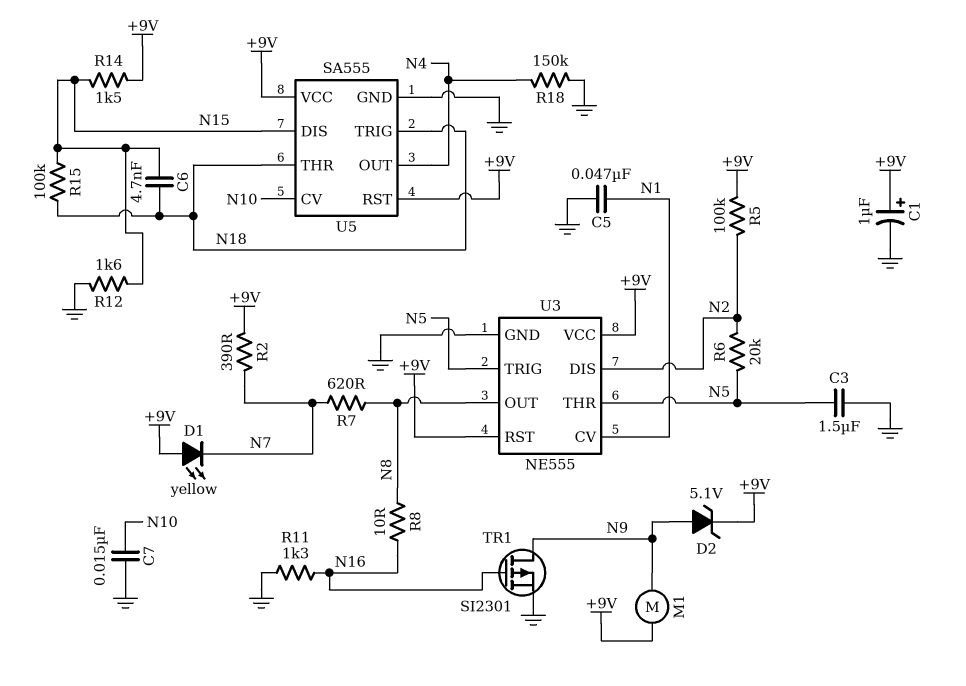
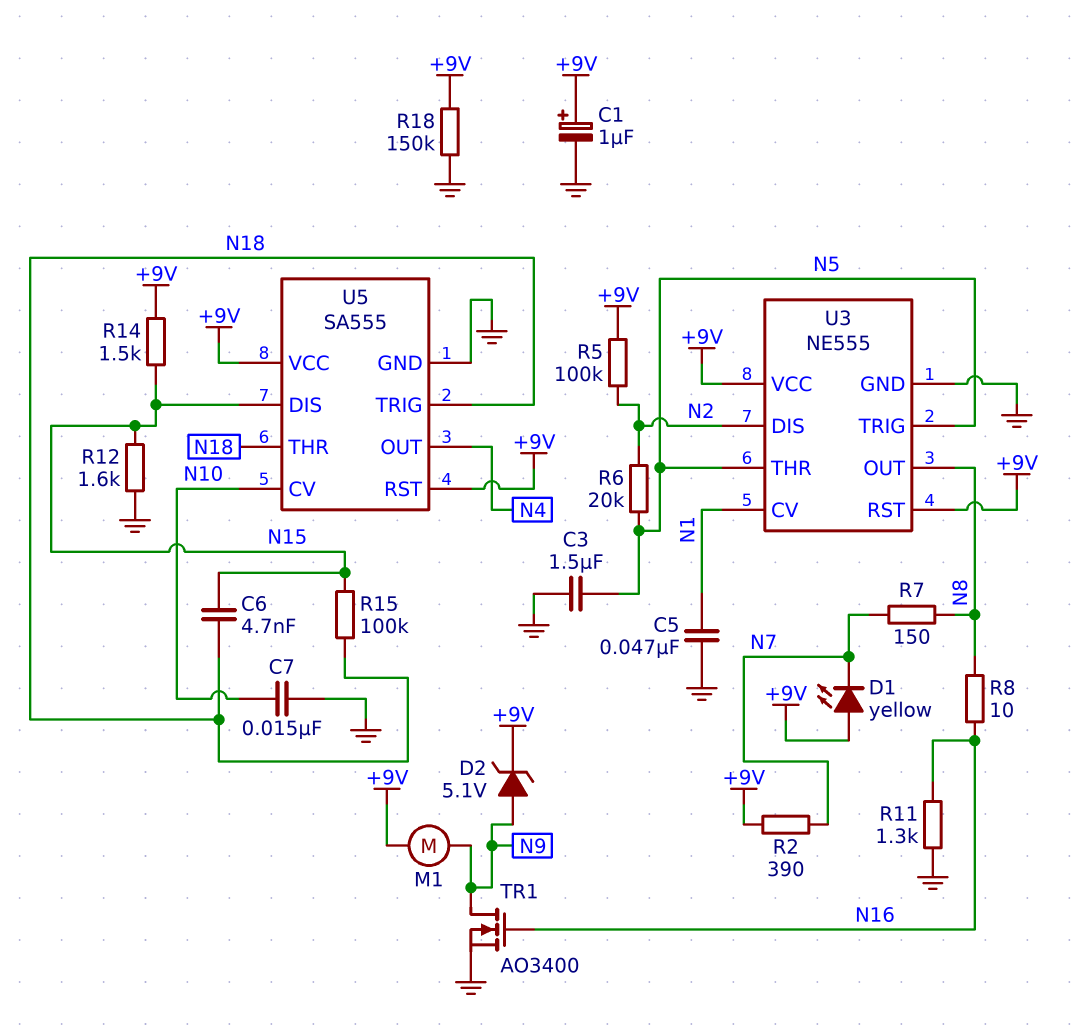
R7: 620 (N7, N8) -> 150 (N7, N8)
R18: 150k (GND, N4) -> 150k (+9V, GND)
TR1: PMOS SI2301 (G N16, D N9, S GND) -> NMOS AO3400 (G N16, D N9, S GND)

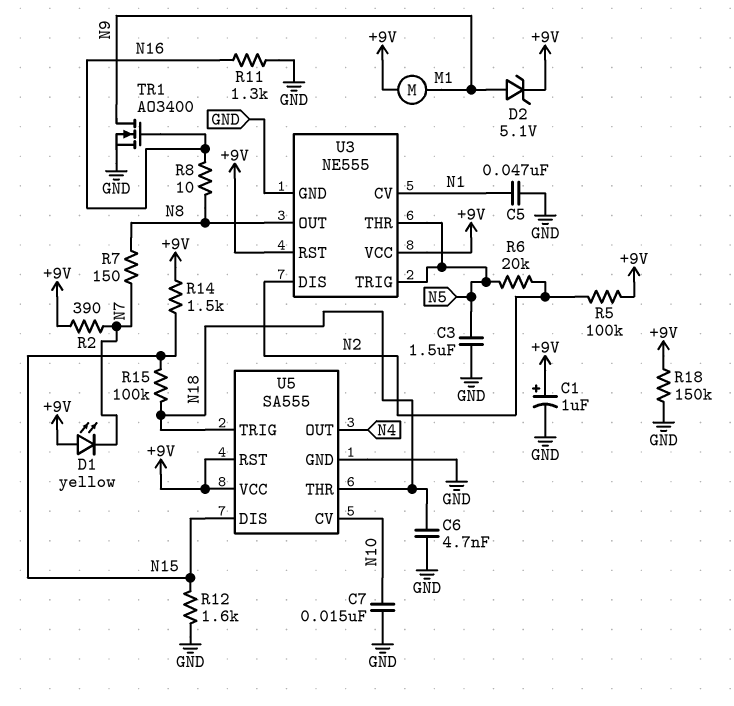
C6: 4.7nF (N15, N18) -> 4.7nF (GND, N18)

